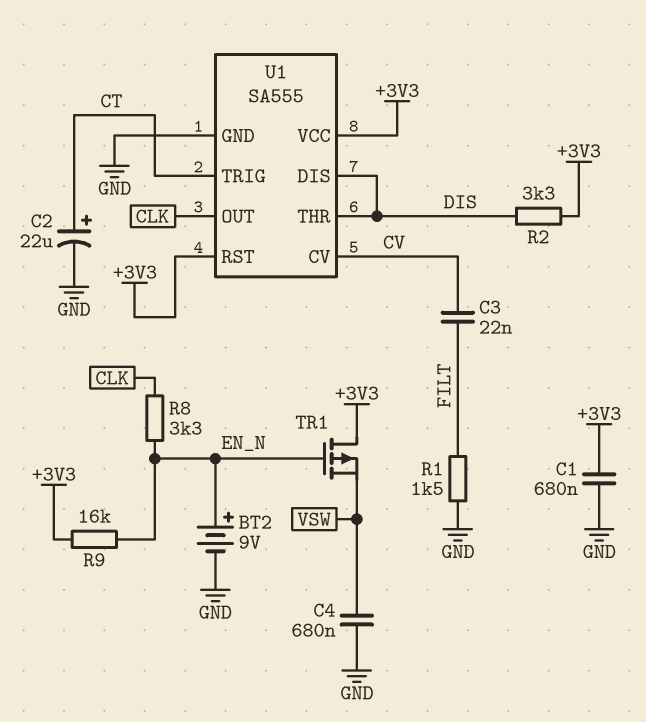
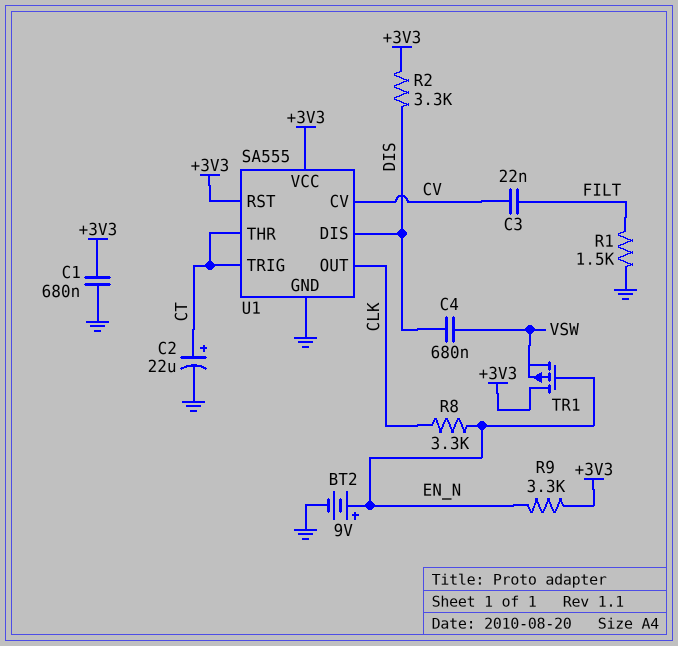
C4: 680nF (GND, VSW) -> 680nF (DIS, VSW)
R9: 16k (+3V3, EN_N) -> 3.3k (+3V3, EN_N)
U1 pin THR: DIS -> CT

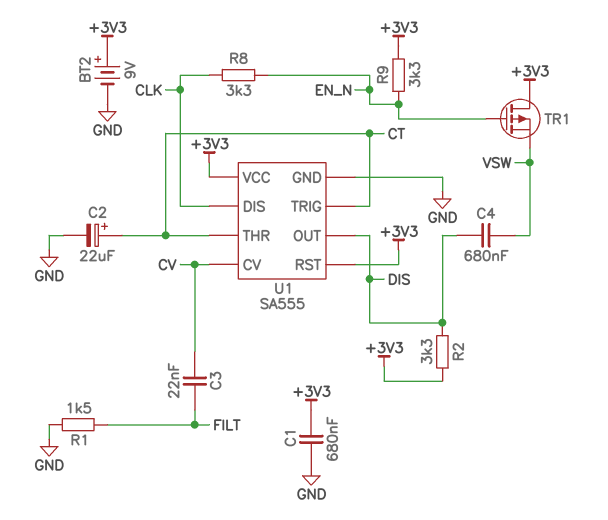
BT2: 9V (plus EN_N, minus GND) -> 9V (plus +3V3, minus GND)
U1 pin DIS: DIS -> CLK
U1 pin OUT: CLK -> DIS

